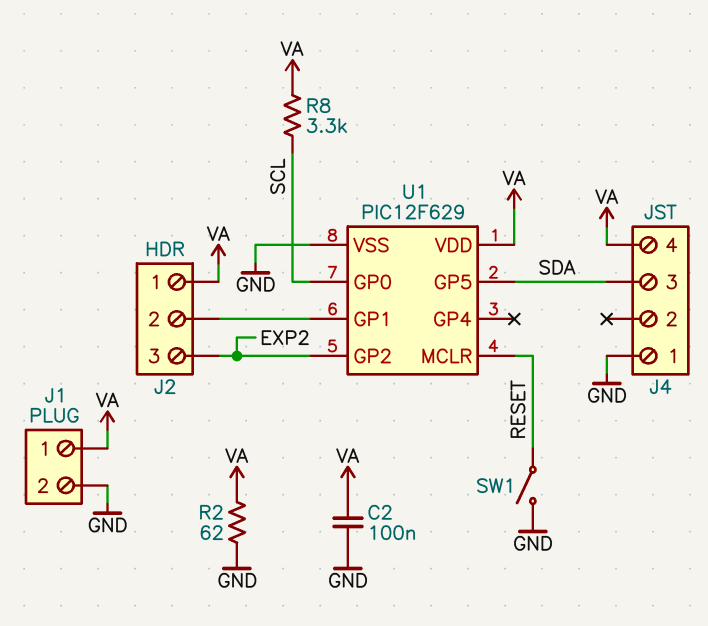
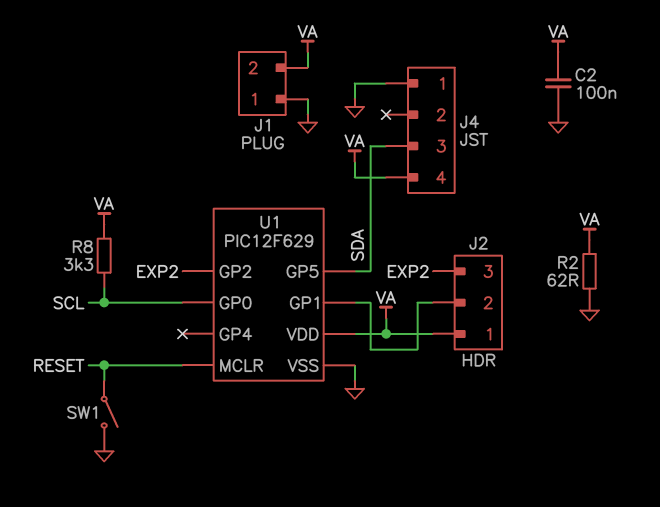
J1 pin 1: VA -> GND
J1 pin 2: GND -> VA

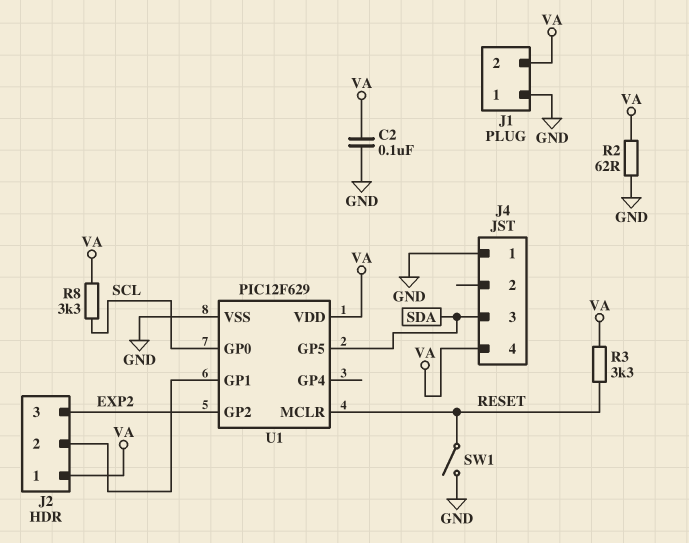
R3: none -> 3.3k (RESET, VA)

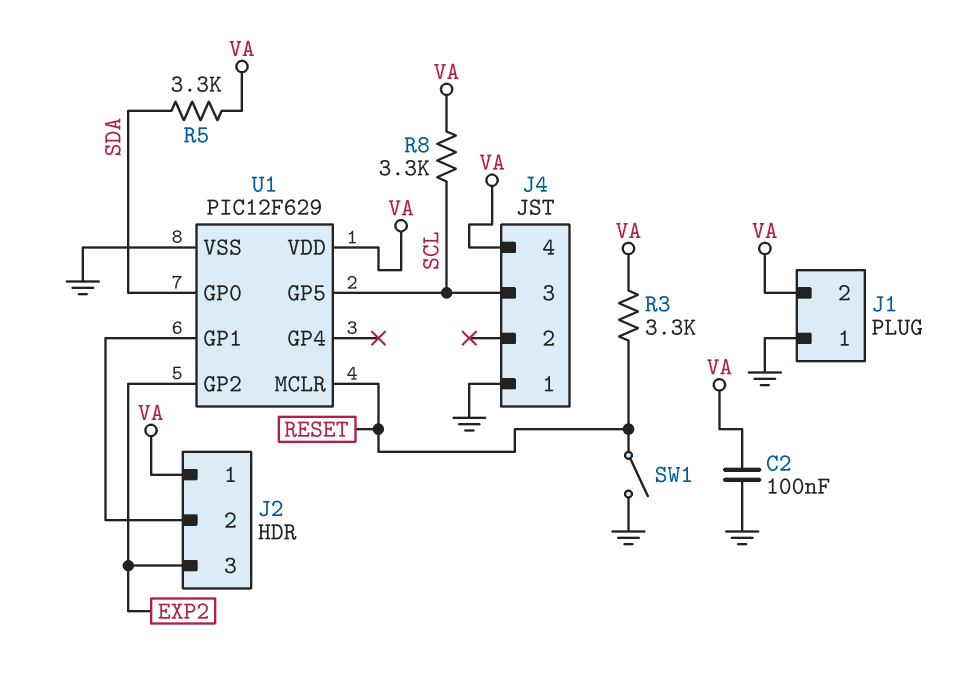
J4 pin 3: SDA -> SCL
R2: 62 (GND, VA) -> none
R5: none -> 3.3k (SDA, VA)
U1 pin GP0: SCL -> SDA
U1 pin GP5: SDA -> SCL

